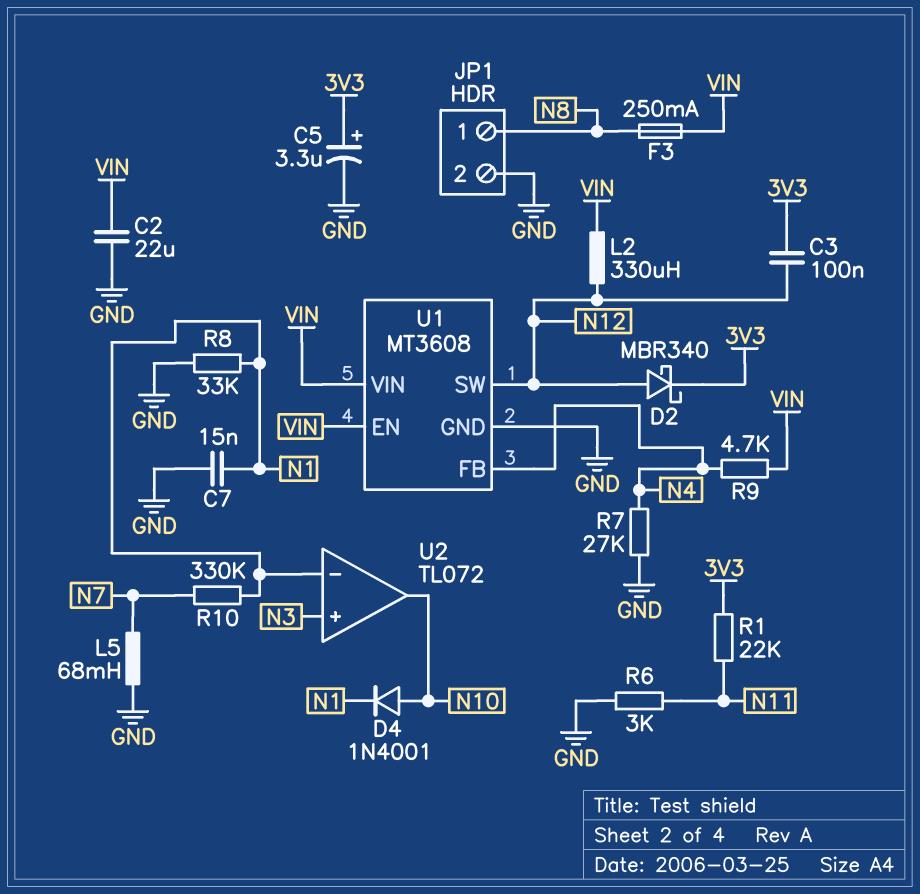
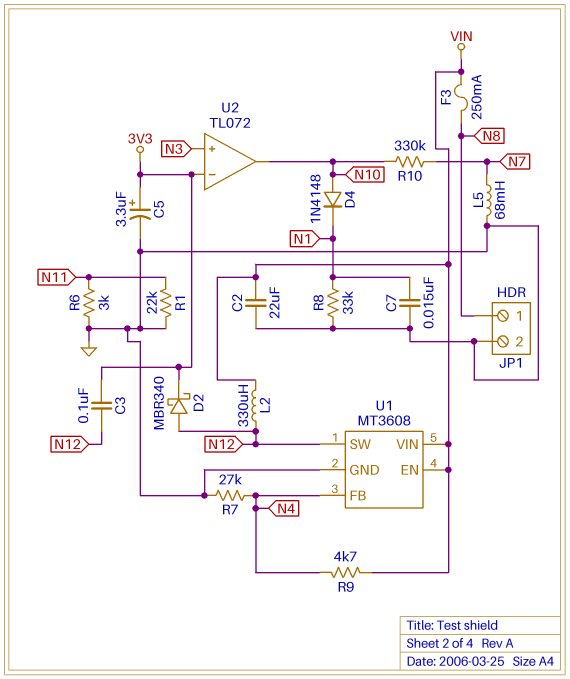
D4: diode 1N4001 (A N10, K N1) -> diode 1N4148 (A N10, K N1)
R1: 22k (3V3, N11) -> 22k (GND, N11)
R10: 330k (N1, N7) -> 330k (N7, N10)
U2 pin in-: N1 -> 3V3

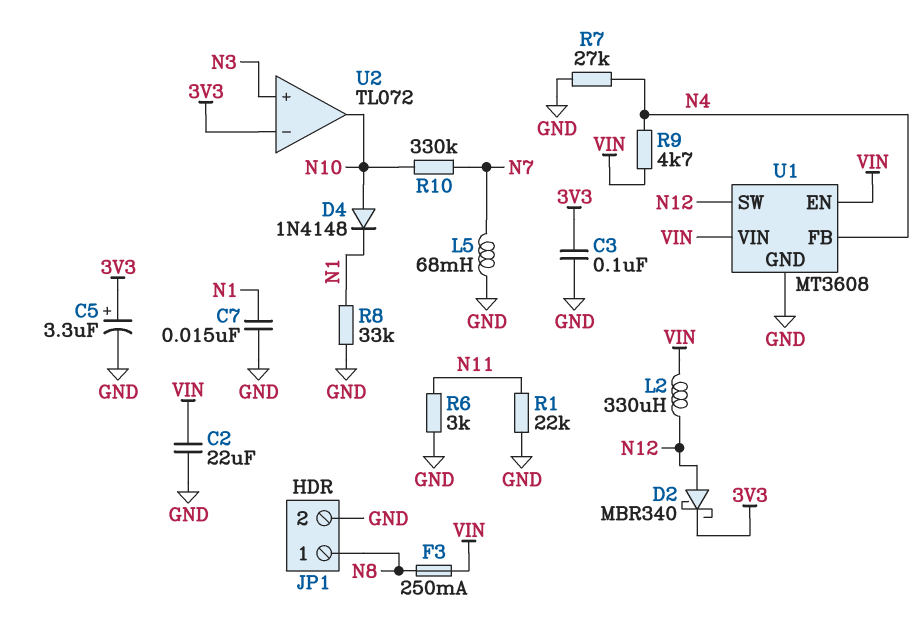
C3: 100nF (3V3, N12) -> 100nF (3V3, GND)

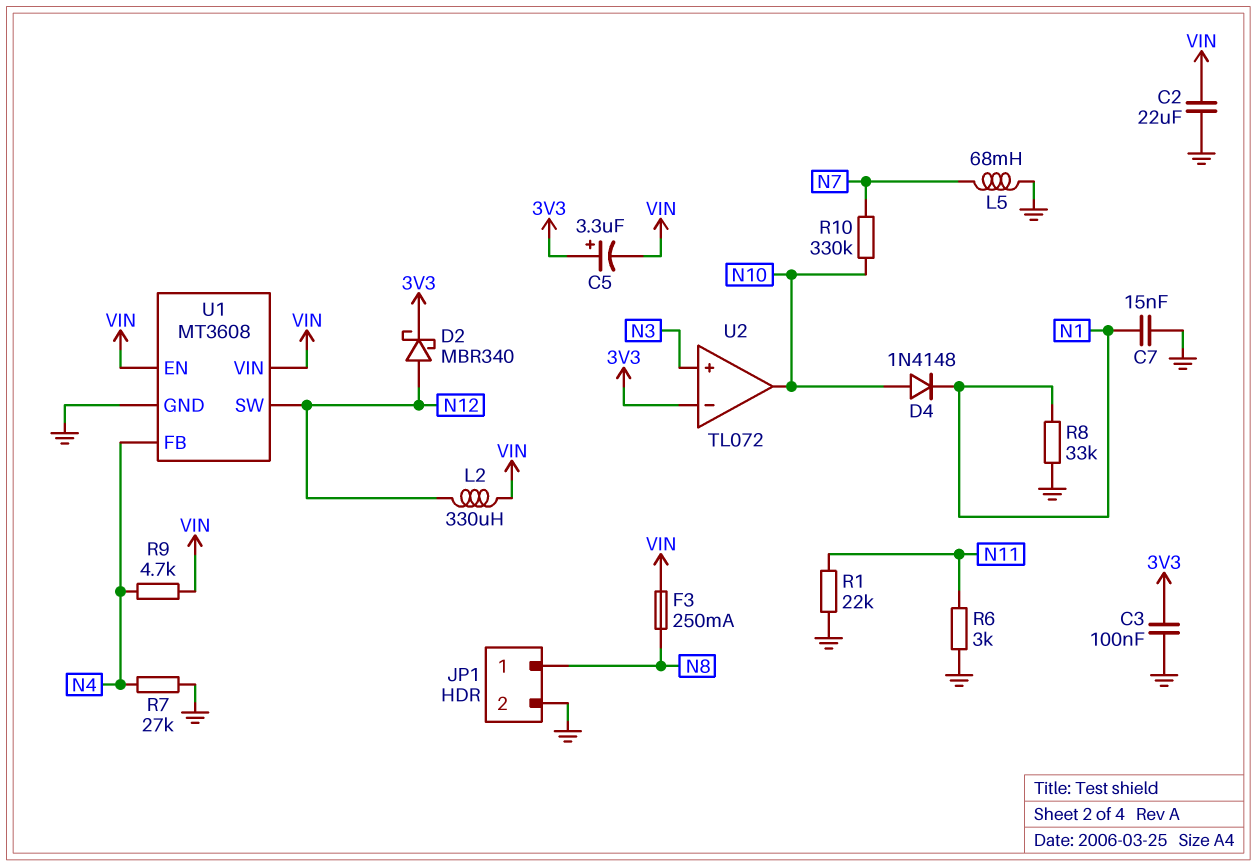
C5: 3.3uF (plus 3V3, minus GND) -> 3.3uF (plus 3V3, minus VIN)

